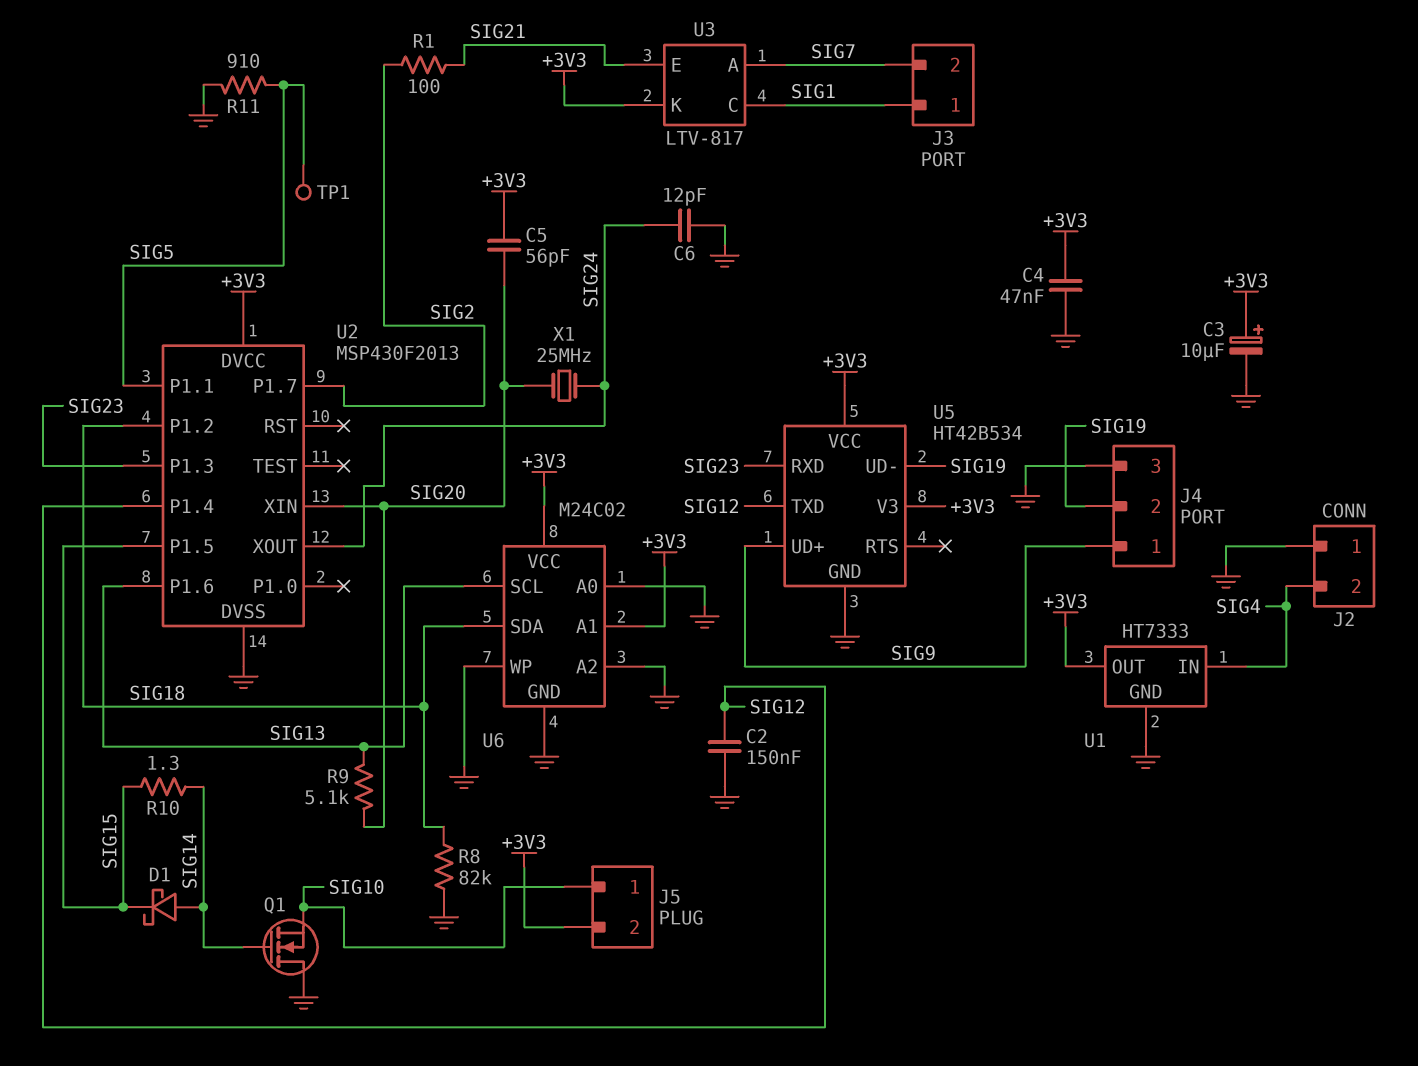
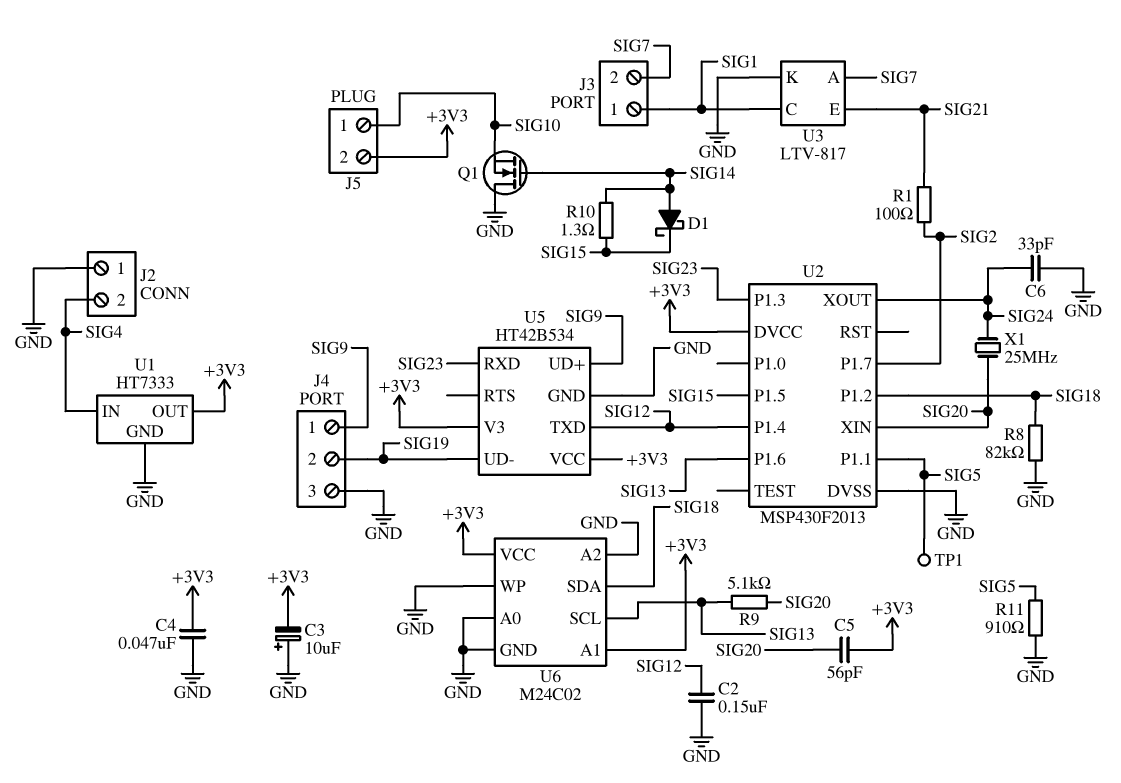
C3: 10uF (plus +3V3, minus GND) -> 10uF (plus GND, minus +3V3)
C6: 12pF (GND, SIG24) -> 33pF (GND, SIG24)
U3 pin K: +3V3 -> GND

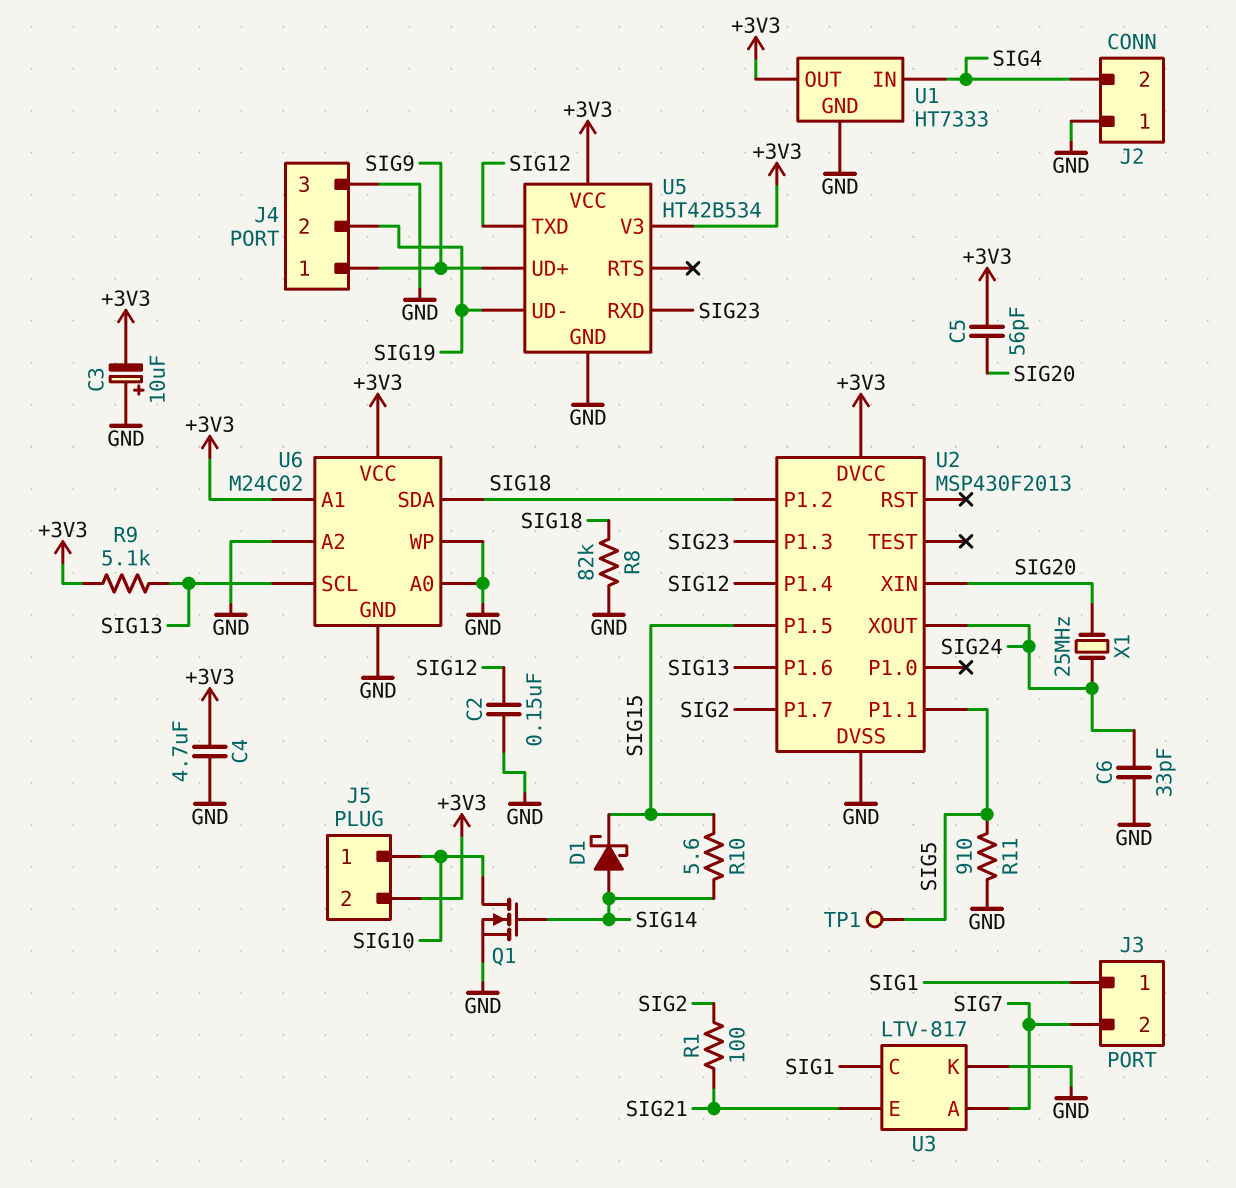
C4: 47nF (+3V3, GND) -> 4.7uF (+3V3, GND)
Q1: NMOS (G SIG14, D GND, S SIG10) -> NMOS (G SIG14, D SIG10, S GND)
R9: 5.1k (SIG13, SIG20) -> 5.1k (+3V3, SIG13)
R10: 1.3 (SIG14, SIG15) -> 5.6 (SIG14, SIG15)

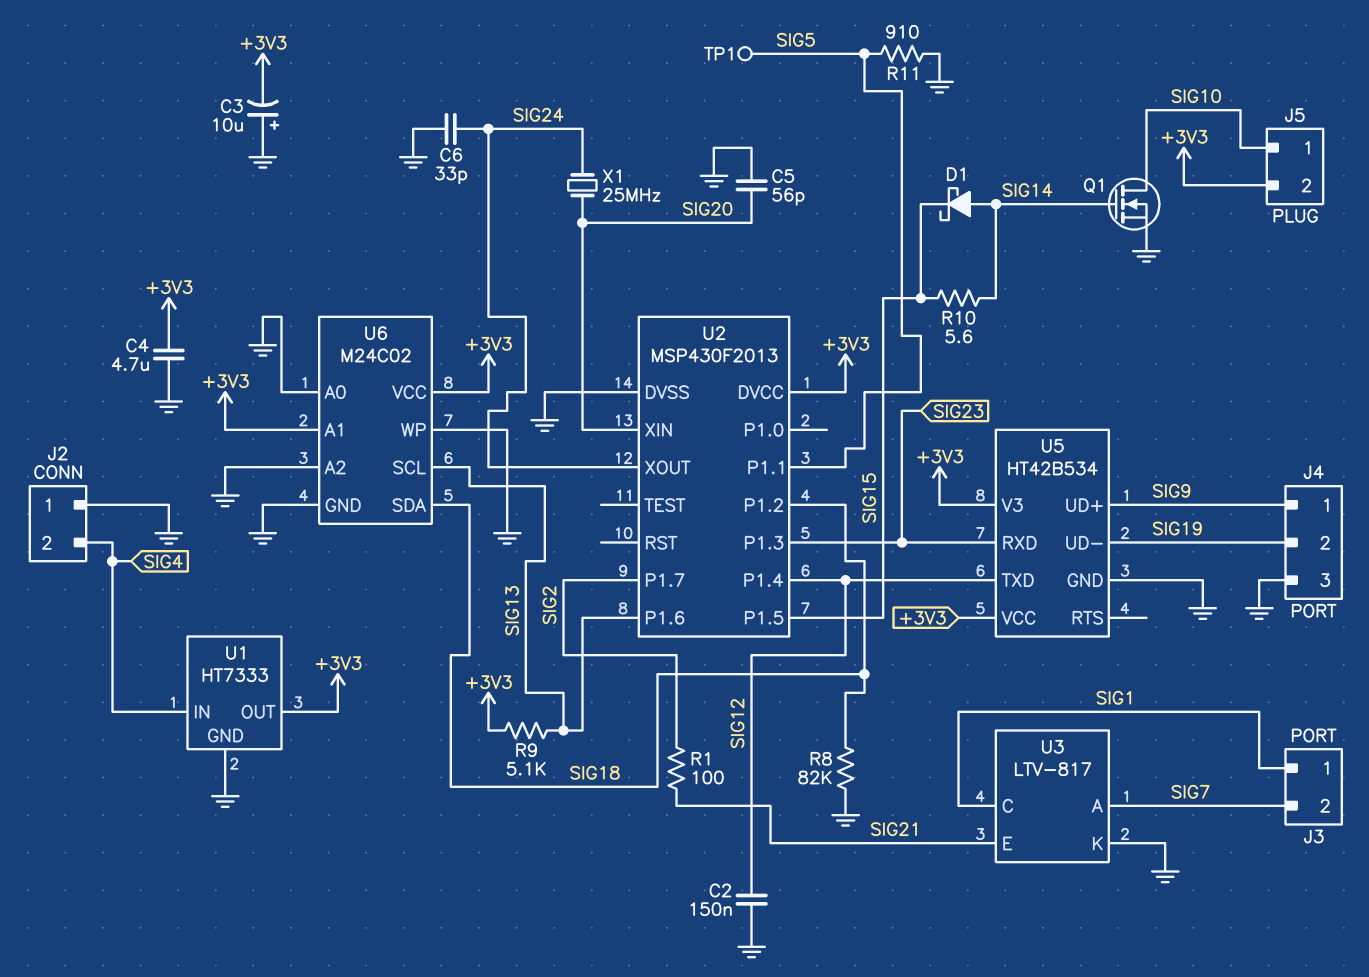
C5: 56pF (+3V3, SIG20) -> 56pF (GND, SIG20)

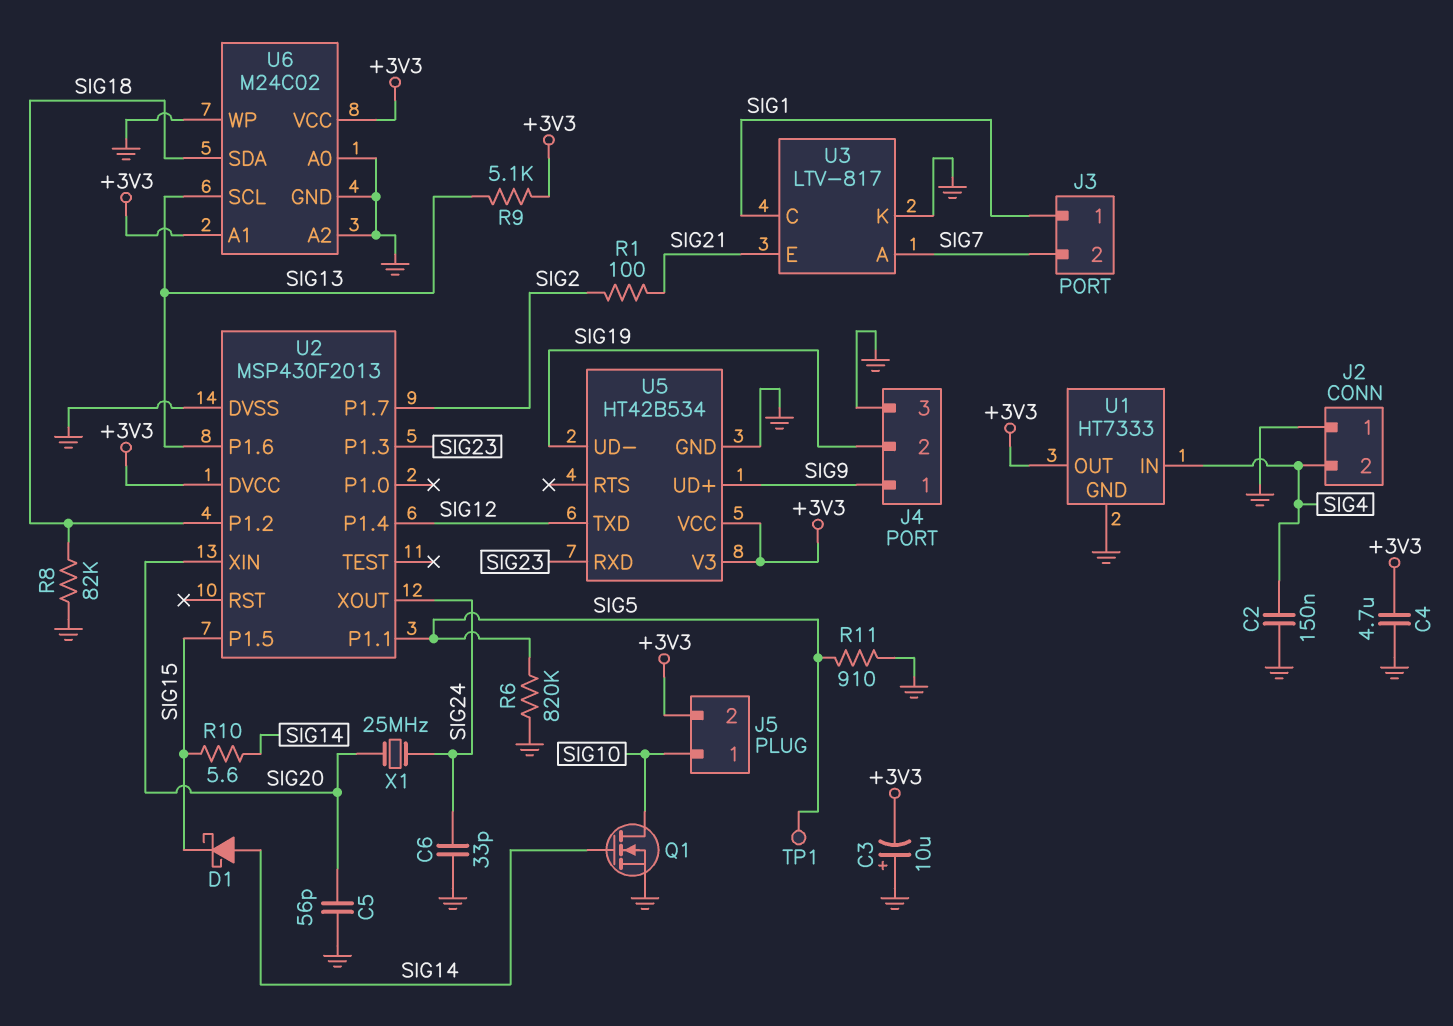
C2: 150nF (GND, SIG12) -> 150nF (GND, SIG4)
R6: none -> 820k (GND, SIG5)

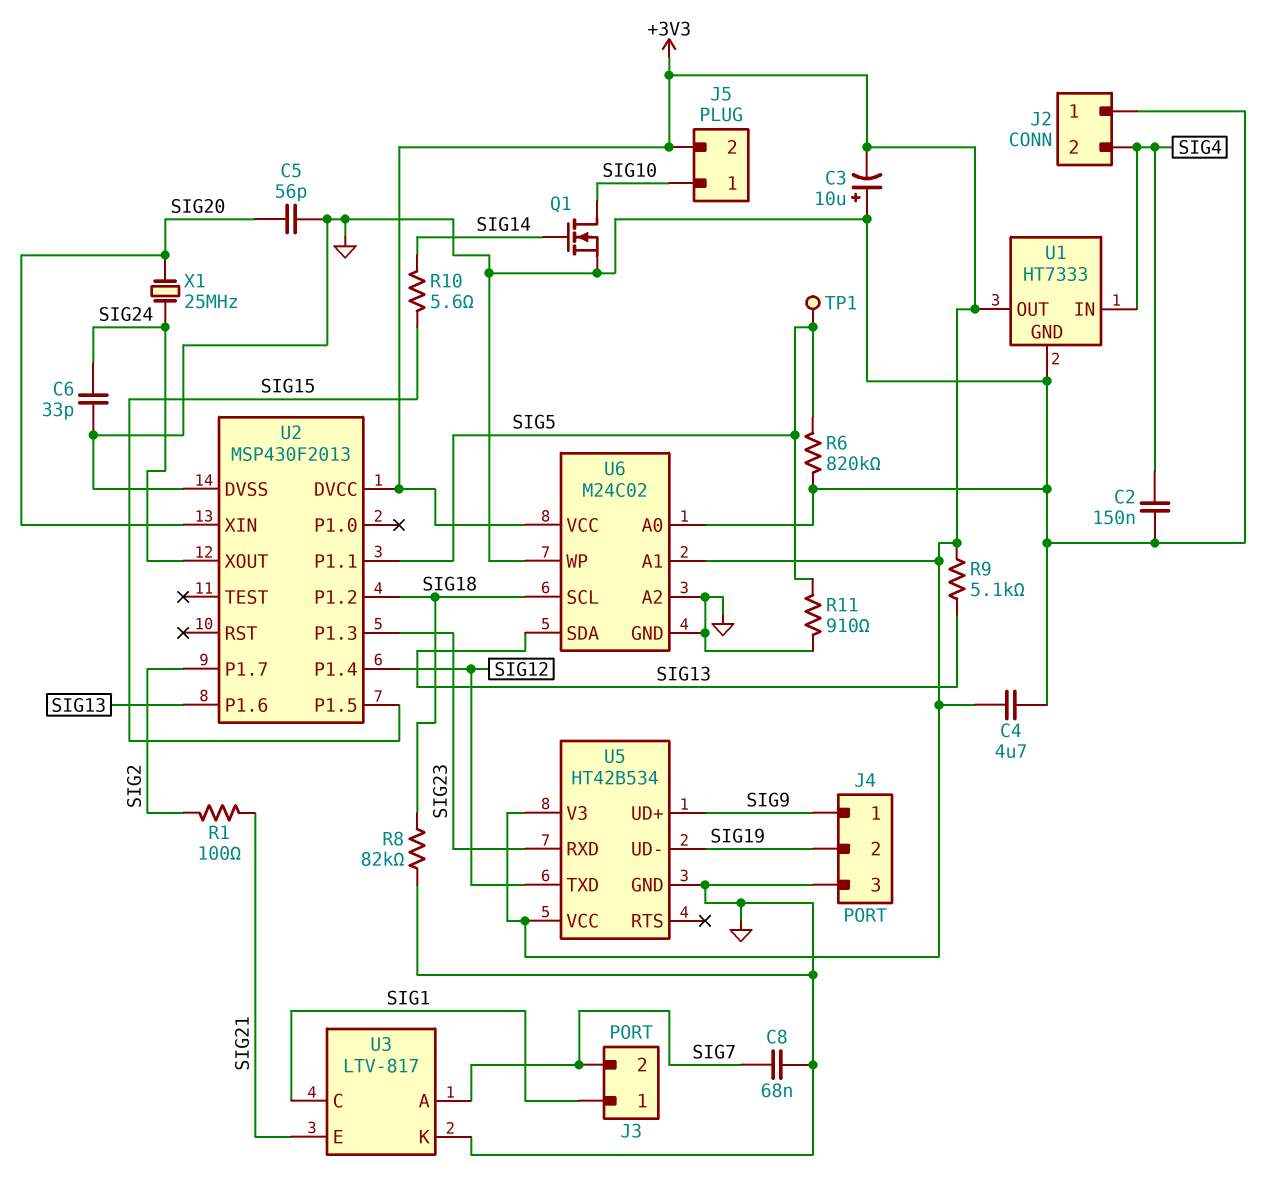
C8: none -> 68nF (GND, SIG7)
D1: schottky (A SIG14, K SIG15) -> none
U6 pin SCL: SIG13 -> SIG18
U6 pin SDA: SIG18 -> SIG13

